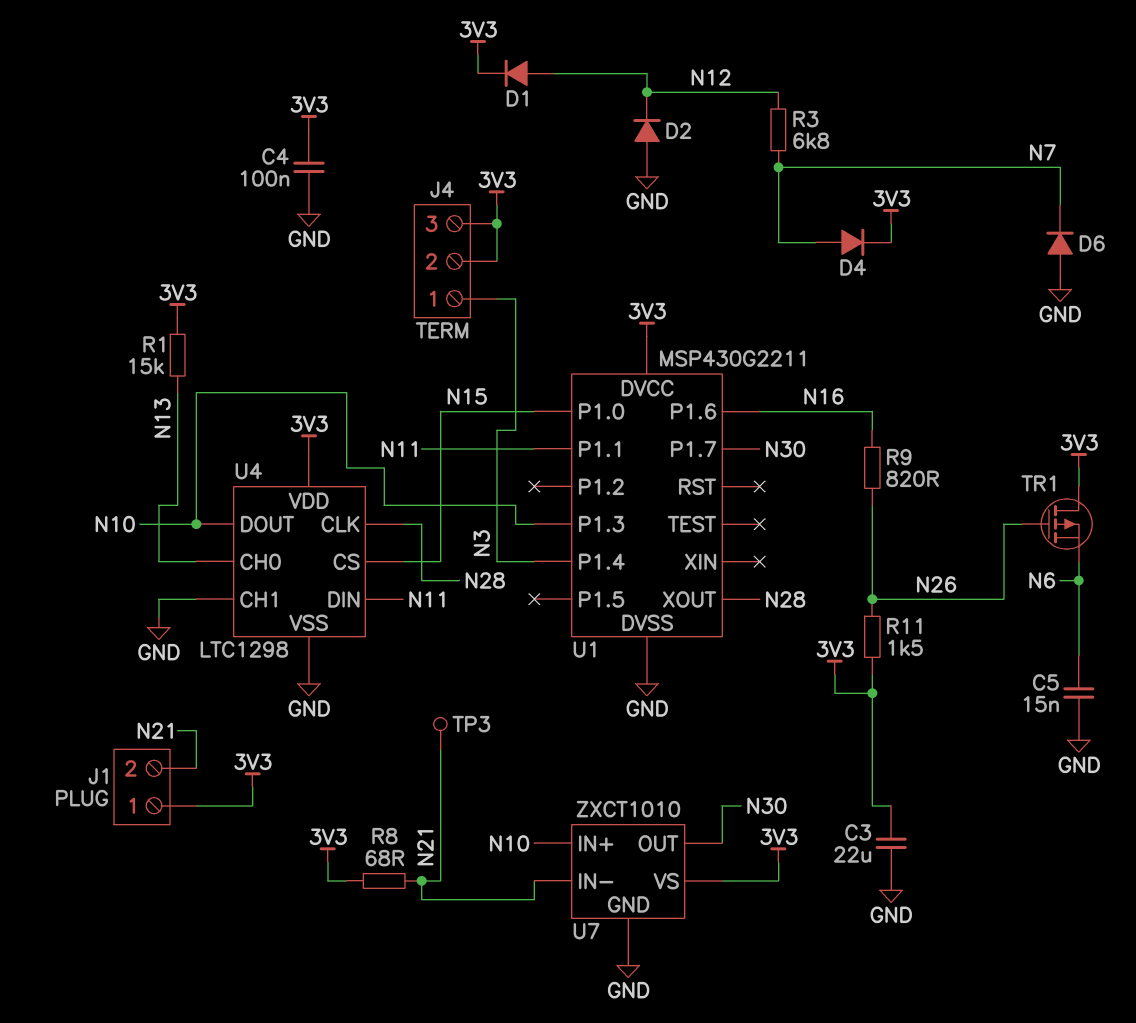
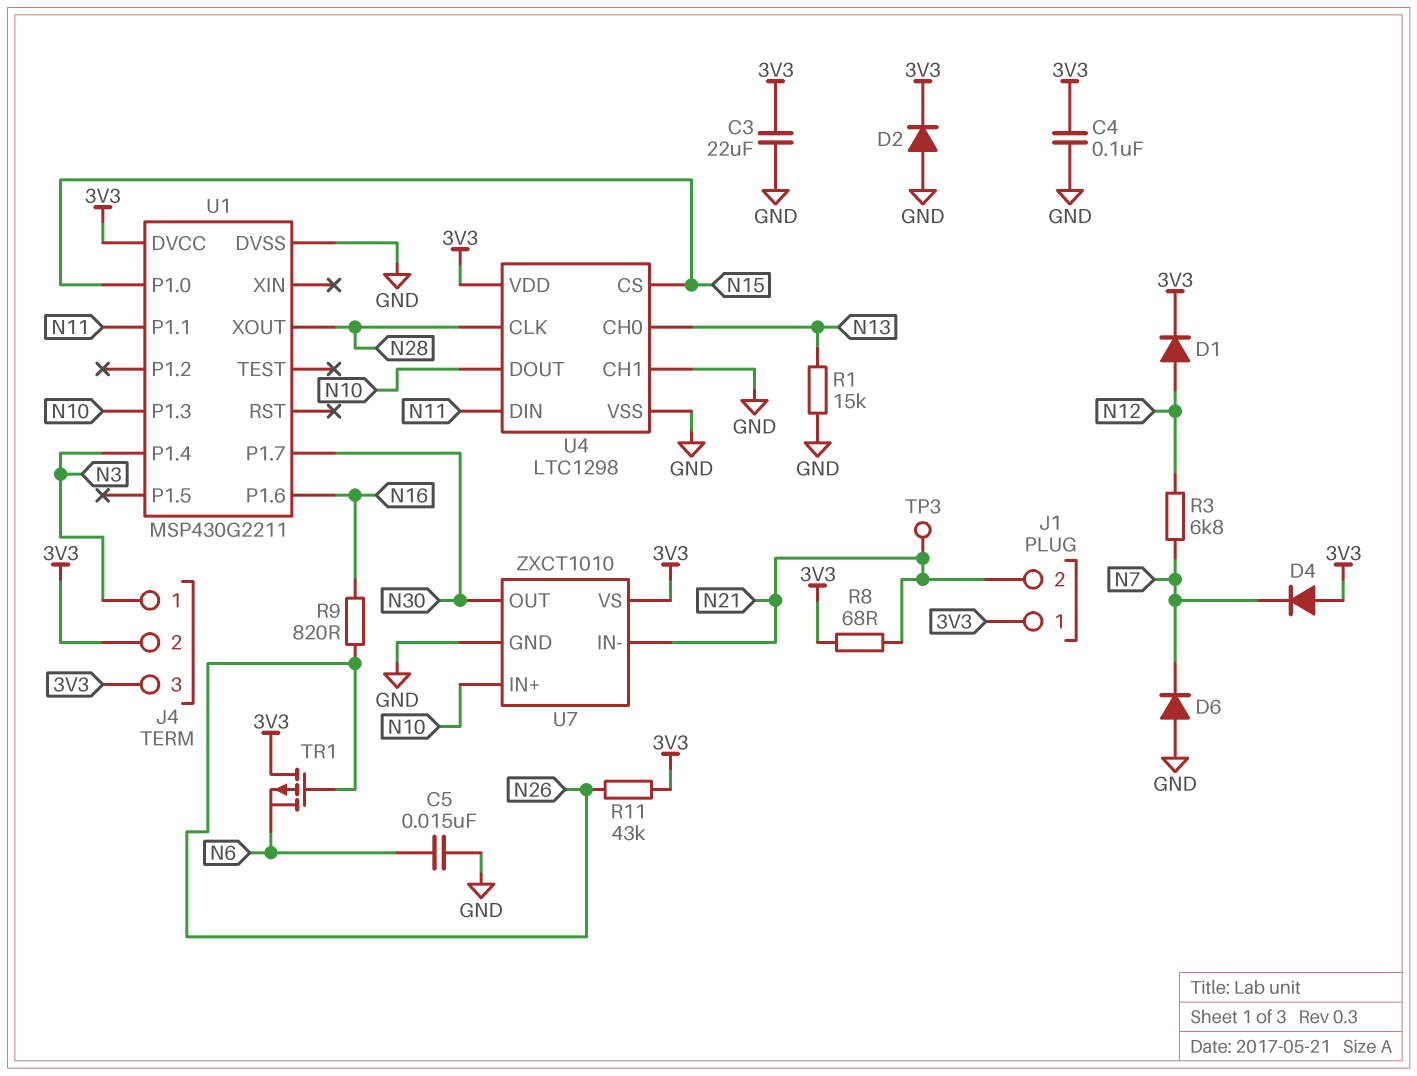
D2: diode (A GND, K N12) -> diode (A GND, K 3V3)
D4: diode (A N7, K 3V3) -> diode (A 3V3, K N7)
R1: 15k (3V3, N13) -> 15k (GND, N13)
R11: 1.5k (3V3, N26) -> 43k (3V3, N26)

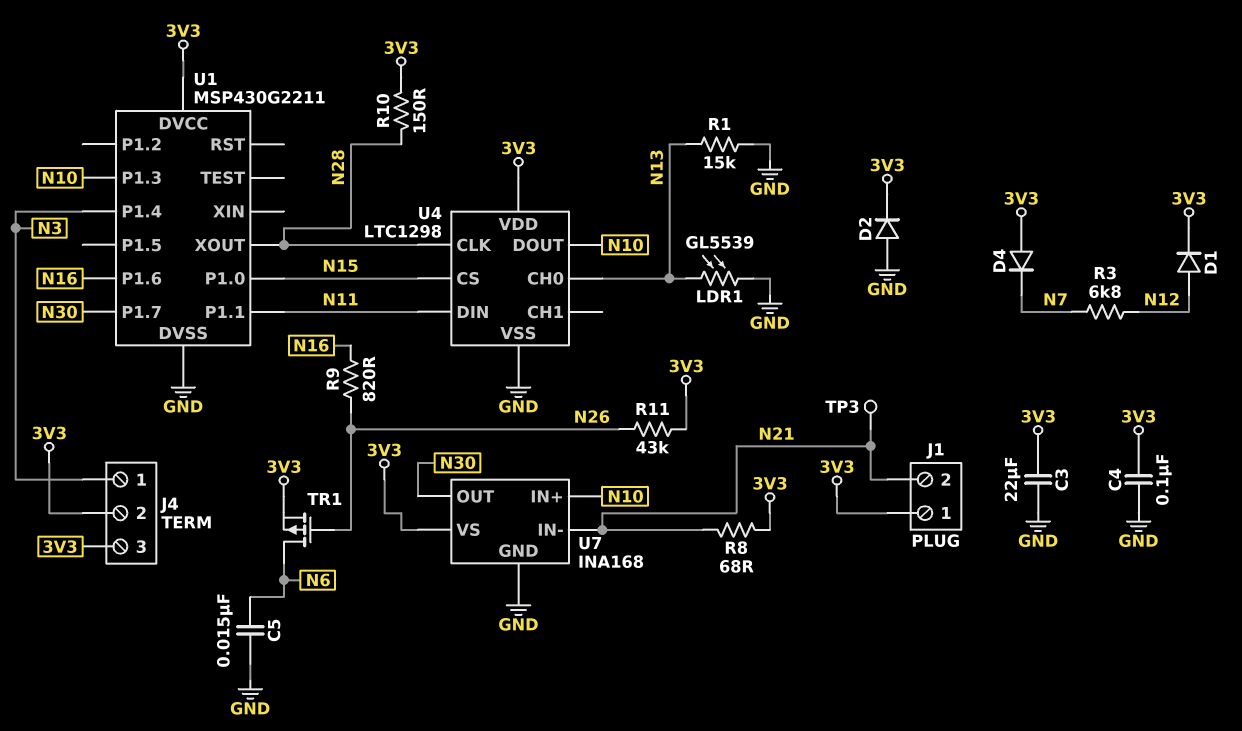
D6: diode (A GND, K N7) -> none
LDR1: none -> GL5539 (GND, N13)
R10: none -> 150 (3V3, N28)
TR1: PMOS (G N26, D 3V3, S N6) -> PMOS (G N26, D N6, S 3V3)
U4 pin CH1: GND -> none
U7: ZXCT1010 -> INA168

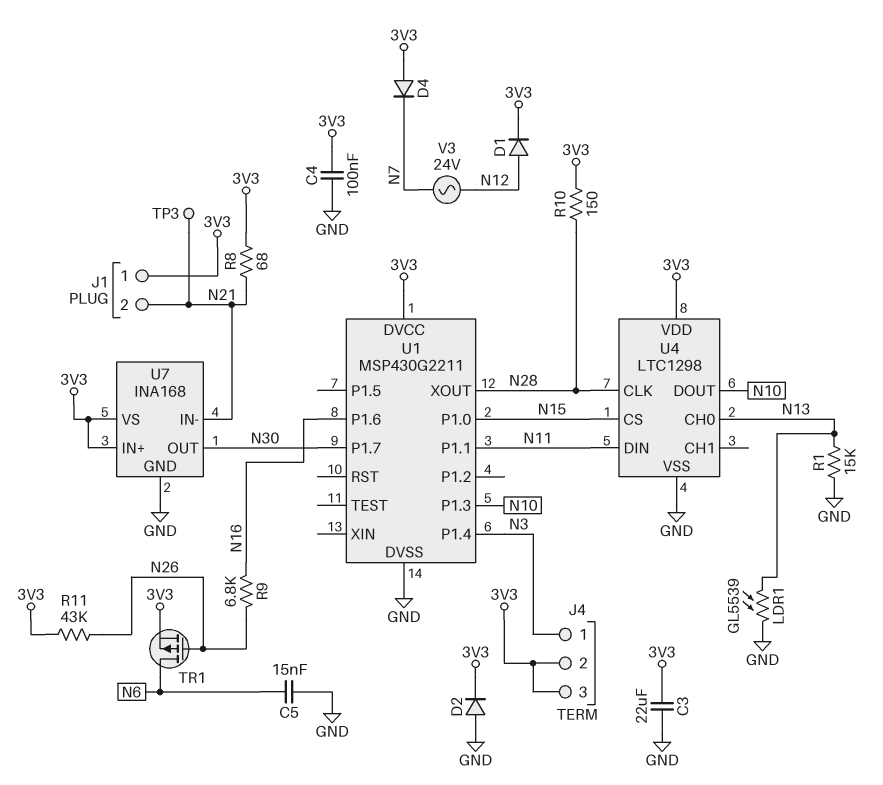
R3: 6.8k (N7, N12) -> none
R9: 820 (N16, N26) -> 6.8k (N16, N26)
U7 pin IN+: N10 -> 3V3
V3: none -> AC 24V (N7, N12)

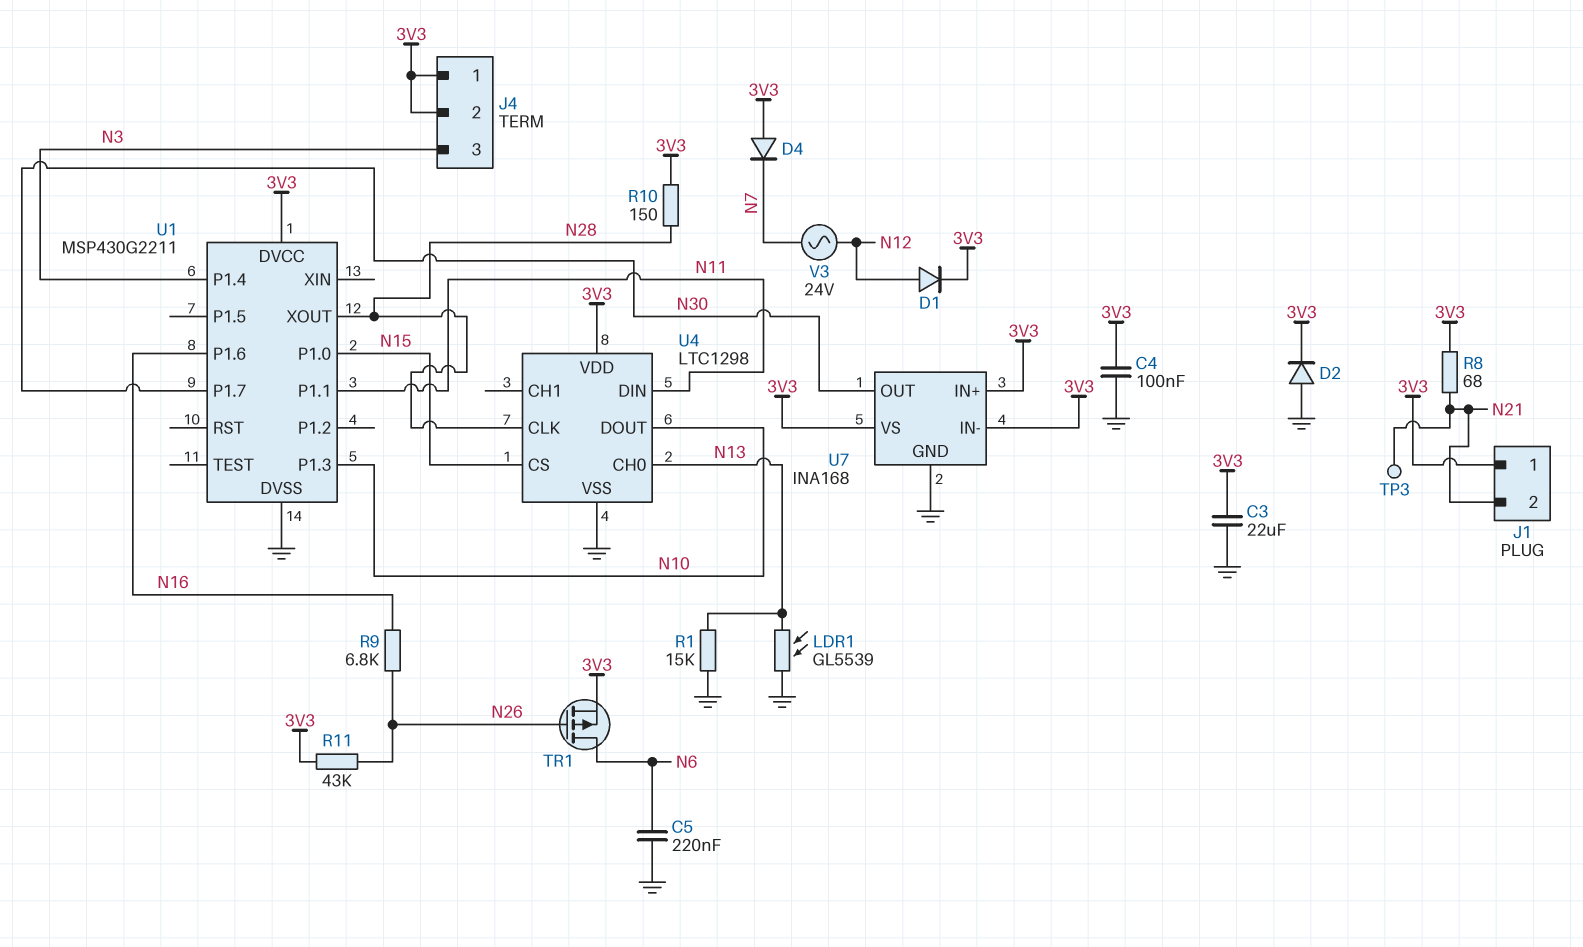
C5: 15nF (GND, N6) -> 220nF (GND, N6)
J4 pin 1: N3 -> 3V3
J4 pin 3: 3V3 -> N3
U7 pin IN-: N21 -> 3V3

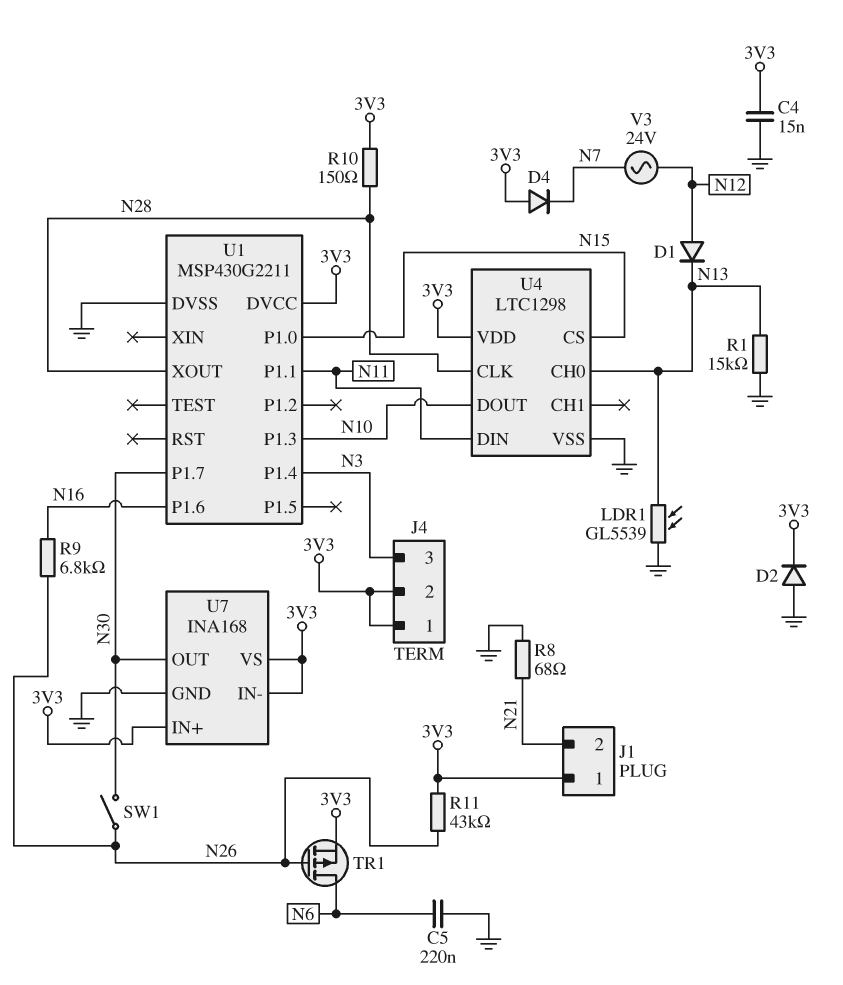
C3: 22uF (3V3, GND) -> none
C4: 100nF (3V3, GND) -> 15nF (3V3, GND)
D1: diode (A N12, K 3V3) -> diode (A N12, K N13)
R8: 68 (3V3, N21) -> 68 (GND, N21)
SW1: none -> switch (N26, N30)
TP3: test point (N21) -> none

